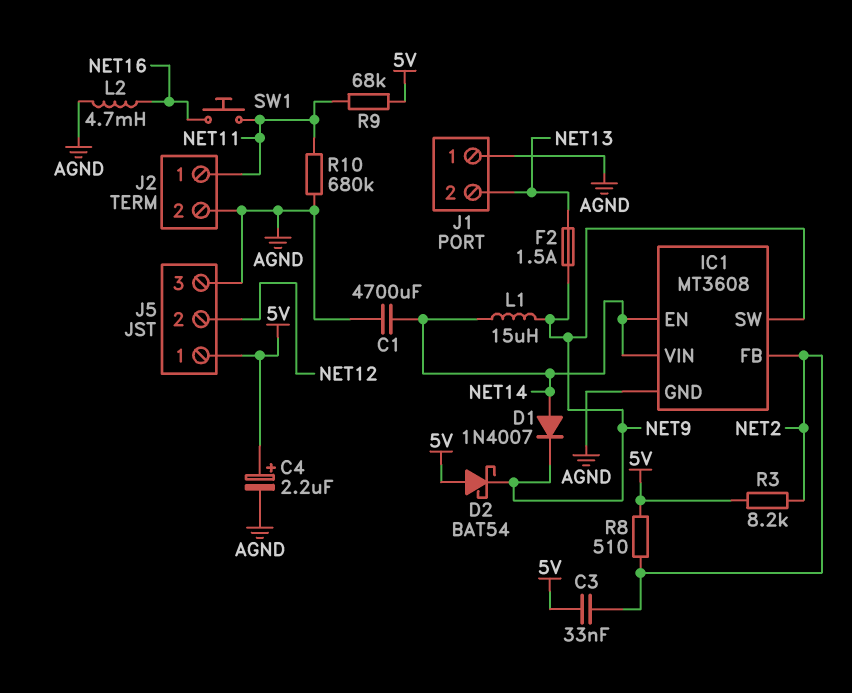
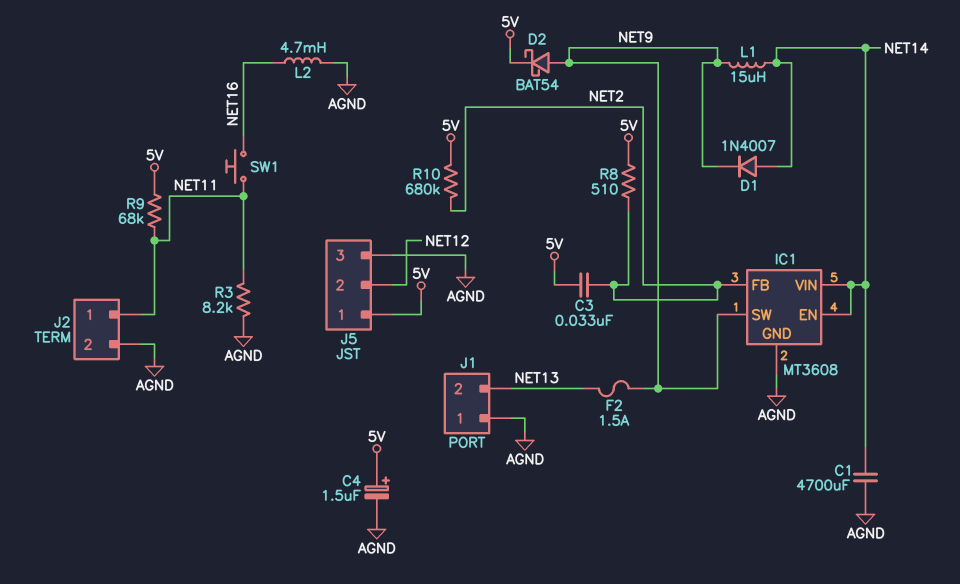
C4: 2.2uF (plus 5V, minus AGND) -> 1.5uF (plus 5V, minus AGND)
D2: schottky BAT54 (A 5V, K NET9) -> schottky BAT54 (A NET9, K 5V)
R3: 8.2k (5V, NET2) -> 8.2k (AGND, NET11)
R10: 680k (AGND, NET11) -> 680k (5V, NET2)

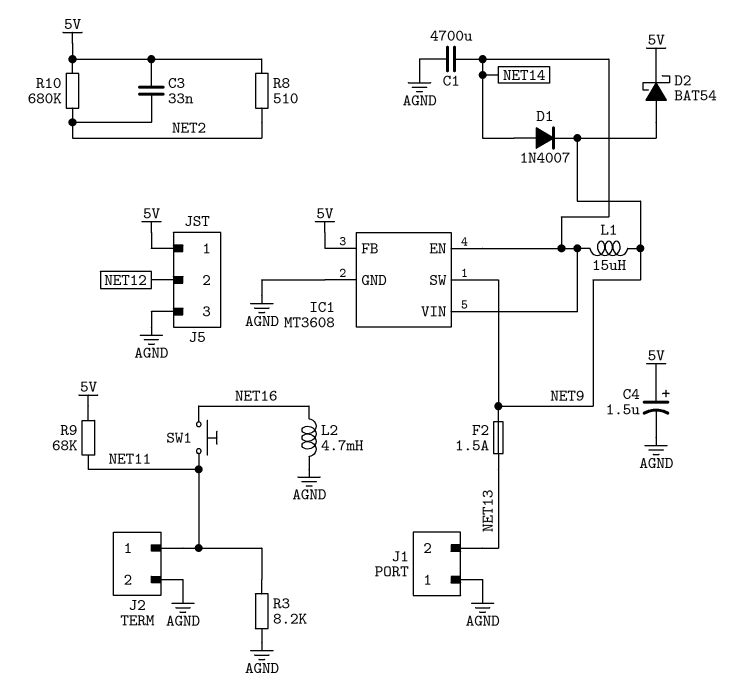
IC1 pin FB: NET2 -> 5V

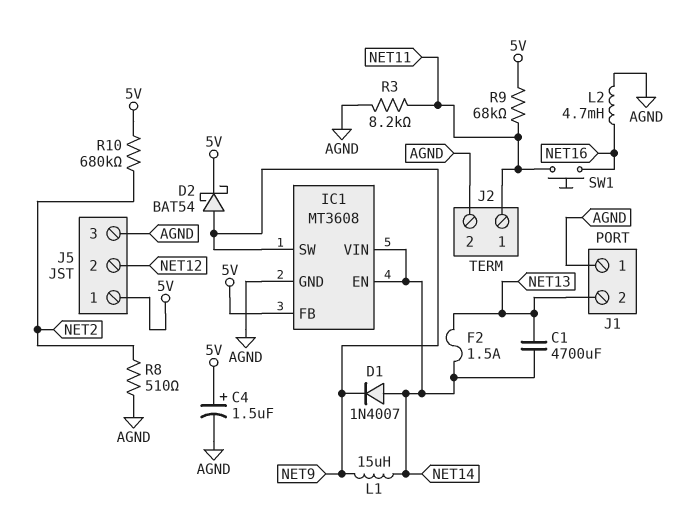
C1: 4700uF (AGND, NET14) -> 4700uF (NET13, NET14)
C3: 33nF (5V, NET2) -> none
F2: 1.5A (NET9, NET13) -> 1.5A (NET13, NET14)
R8: 510 (5V, NET2) -> 510 (AGND, NET2)

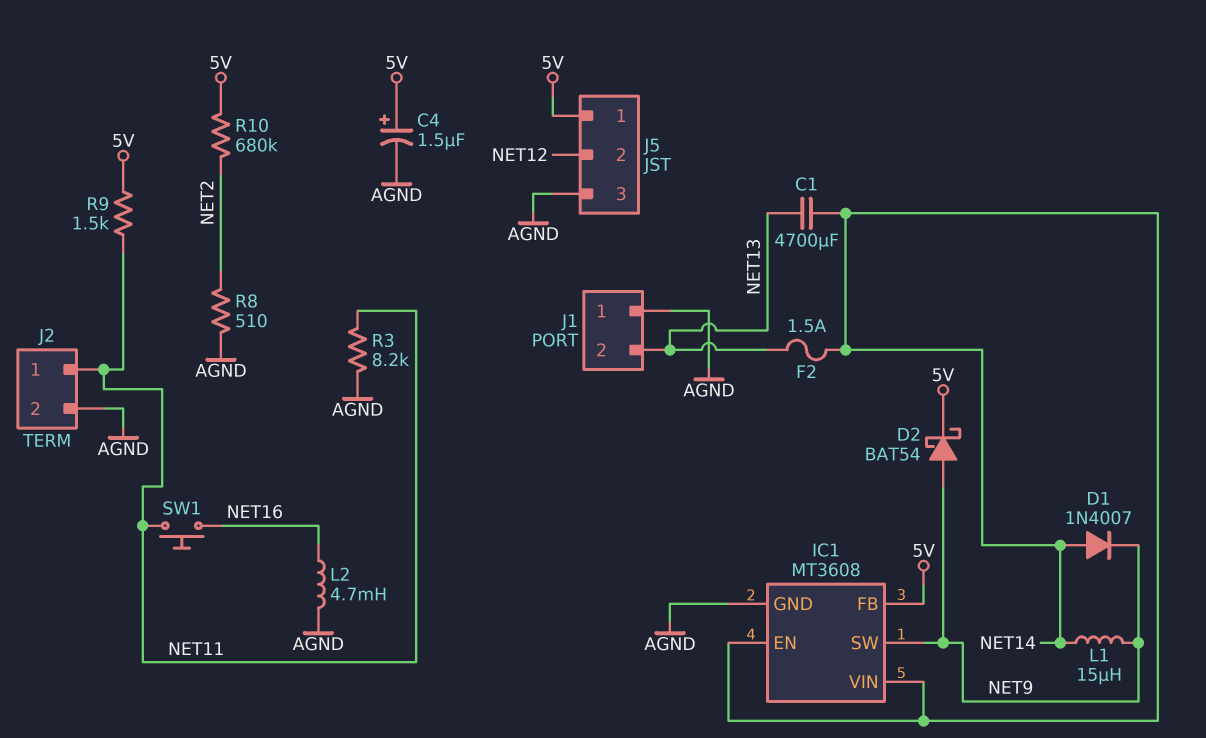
R9: 68k (5V, NET11) -> 1.5k (5V, NET11)

